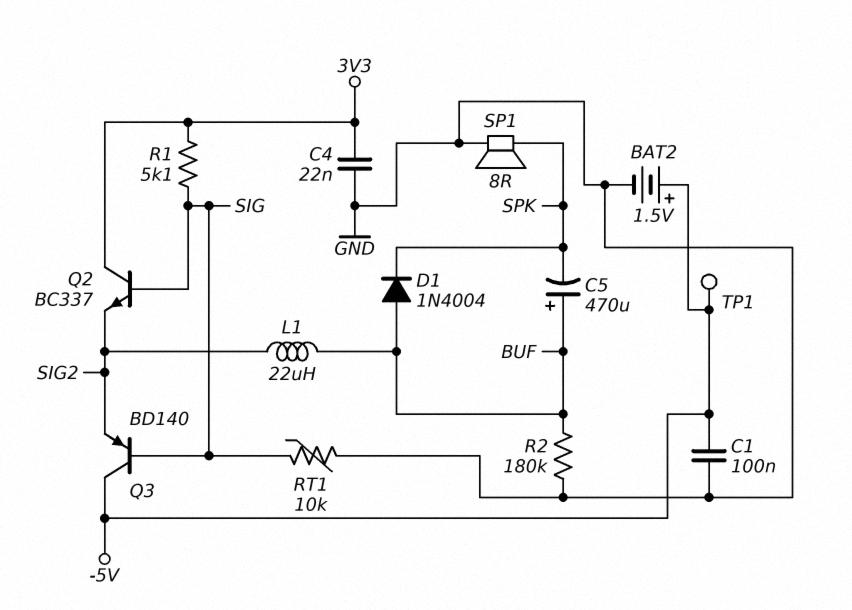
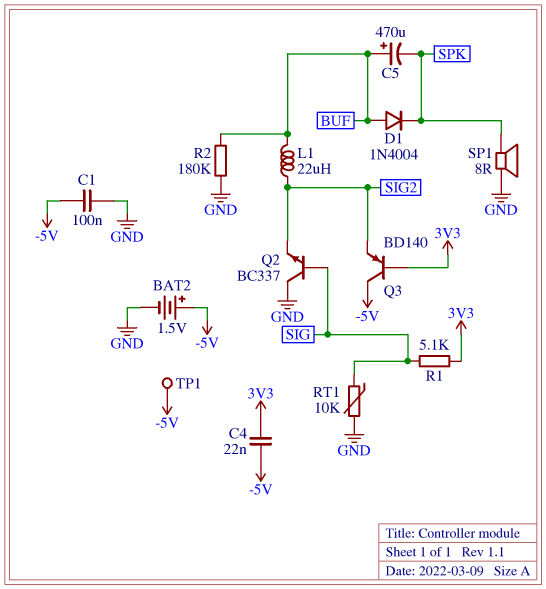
C4: 22nF (3V3, GND) -> 22nF (-5V, 3V3)
Q2: NPN BC337 (B SIG, C 3V3, E SIG2) -> NPN BC337 (B SIG, C GND, E SIG2)
Q3: PNP BD140 (B SIG, C -5V, E SIG2) -> PNP BD140 (B 3V3, C -5V, E SIG2)

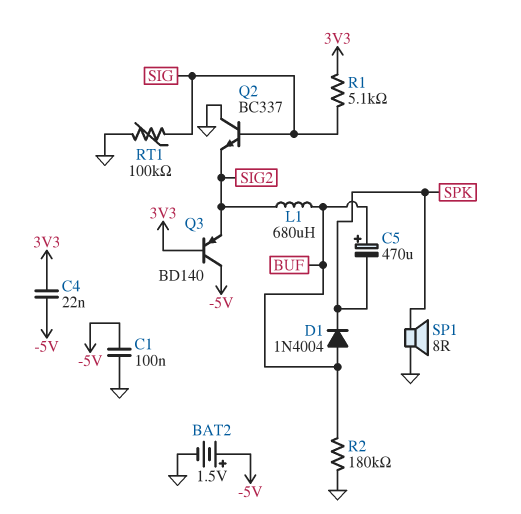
L1: 22uH (BUF, SIG2) -> 680uH (BUF, SIG2)
RT1: 10k (GND, SIG) -> 100k (GND, SIG)
TP1: test point (-5V) -> none

